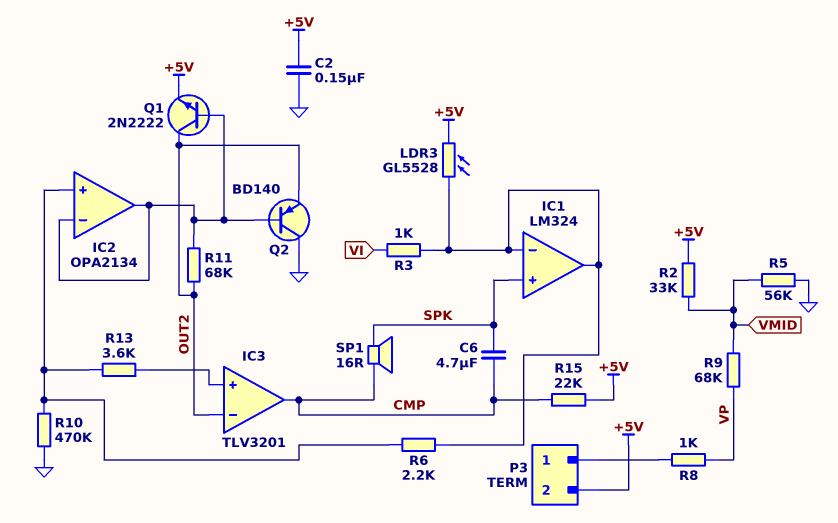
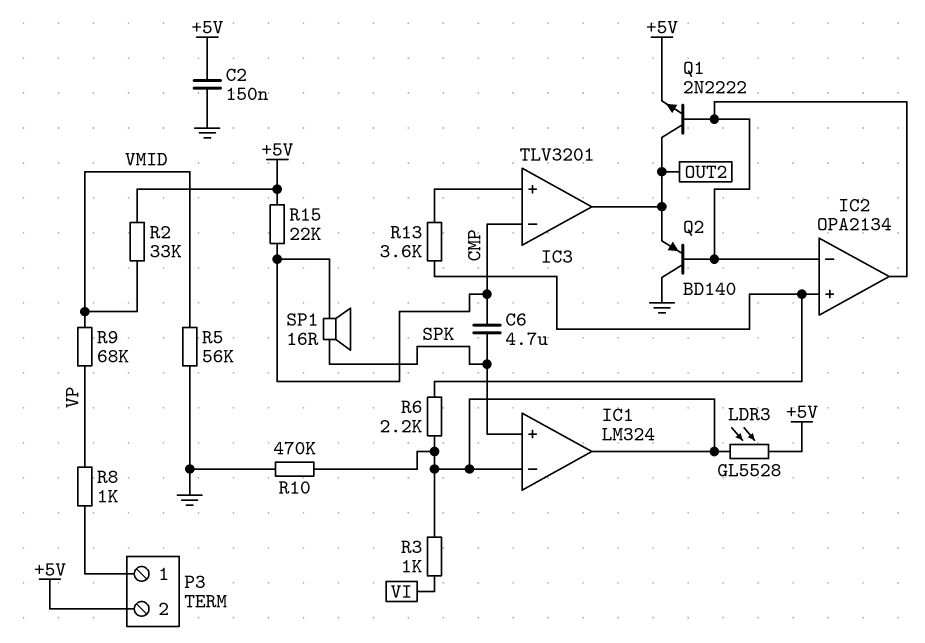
IC3 pin in-: OUT2 -> CMP
IC3 pin out: CMP -> OUT2
R10: 470k (GND, IC2/in+) -> 470k (GND, IC1/in-)
R11: 68k (IC2/in-, OUT2) -> none

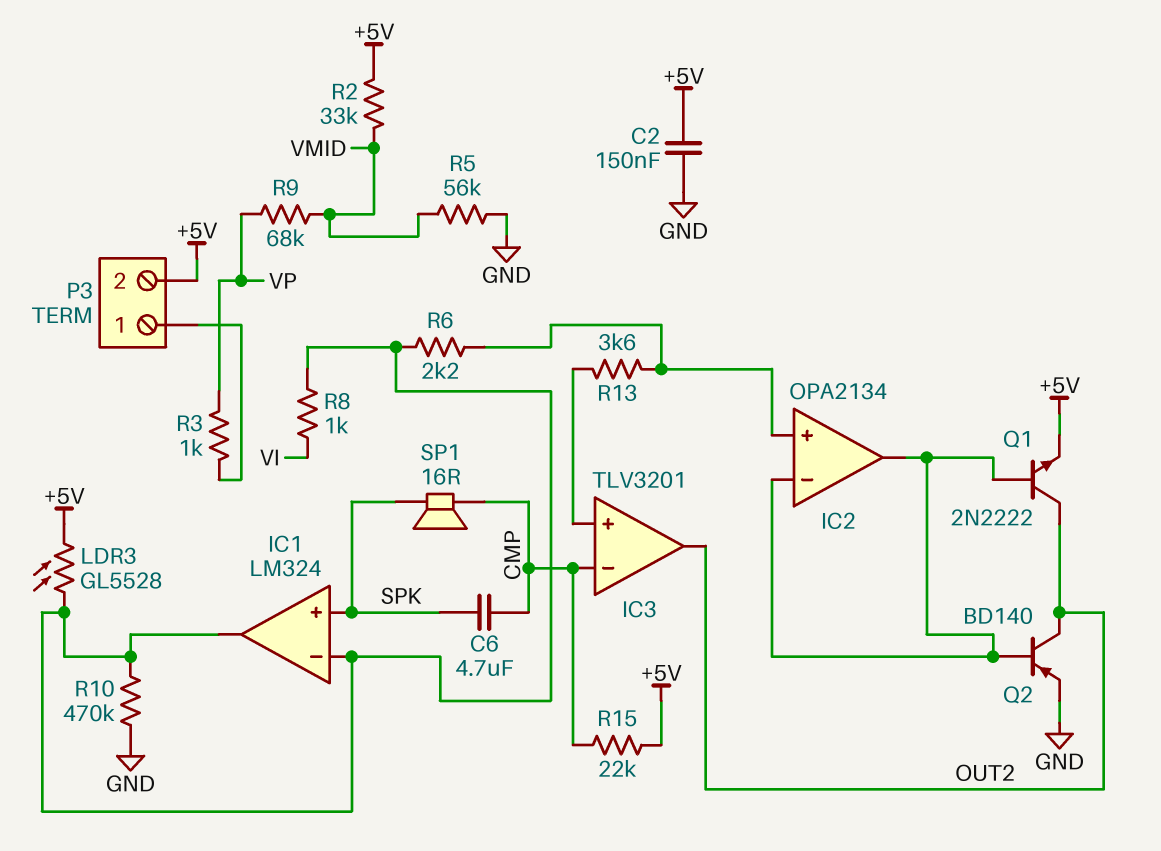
Q2: PNP BD140 (B IC2/in-, C GND, E OUT2) -> PNP BD140 (B IC2/in-, C OUT2, E GND)
R3: 1k (IC1/in-, VI) -> 1k (P3/1, VP)
R8: 1k (P3/1, VP) -> 1k (IC1/in-, VI)

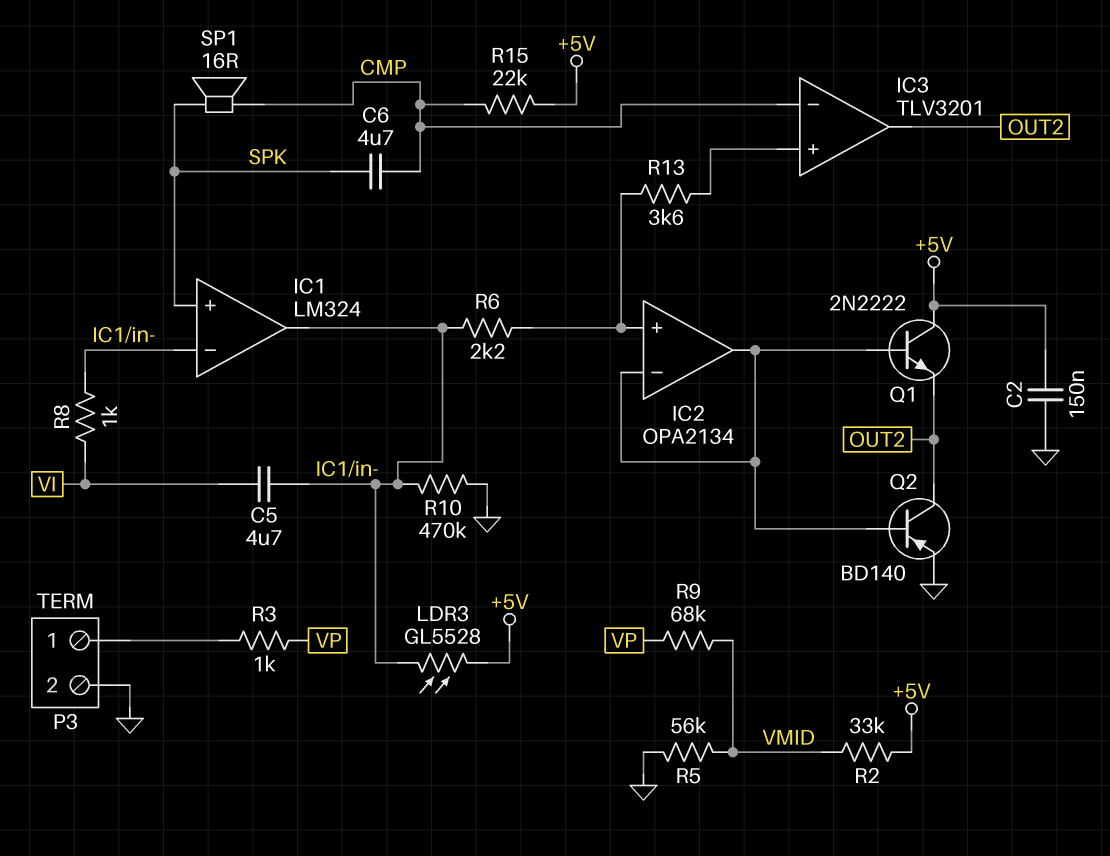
C5: none -> 4.7uF (IC1/in-, VI)
P3 pin 2: +5V -> GND
Q1: NPN 2N2222 (B IC2/in-, C OUT2, E +5V) -> NPN 2N2222 (B IC2/in-, C +5V, E OUT2)

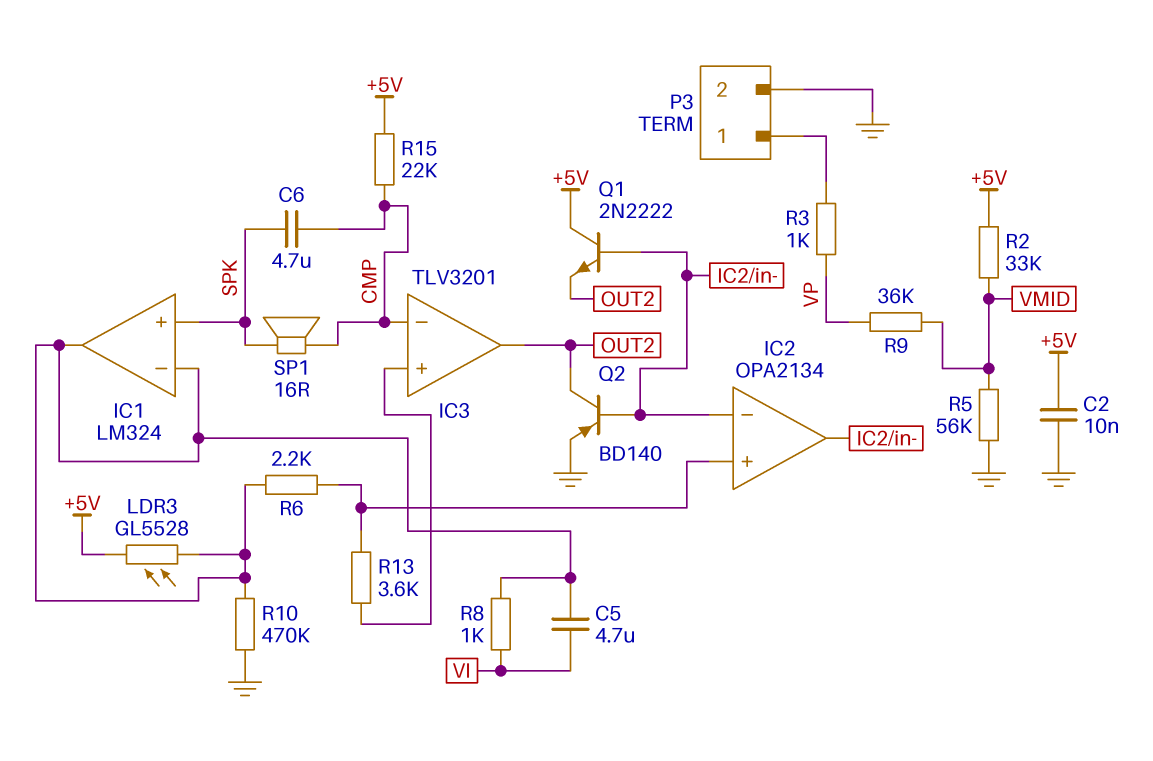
C2: 150nF (+5V, GND) -> 10nF (+5V, GND)
R9: 68k (VMID, VP) -> 36k (VMID, VP)

